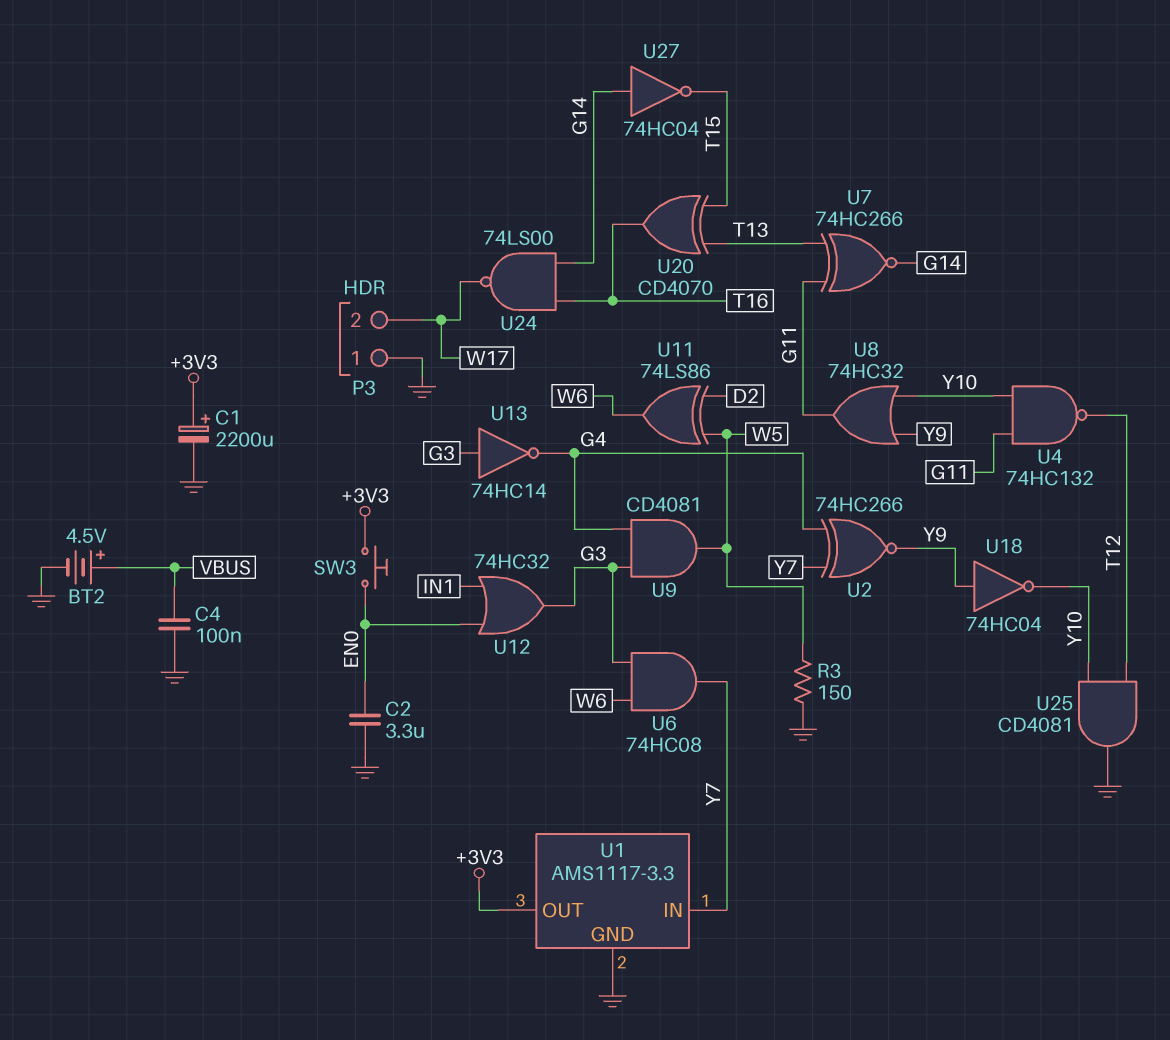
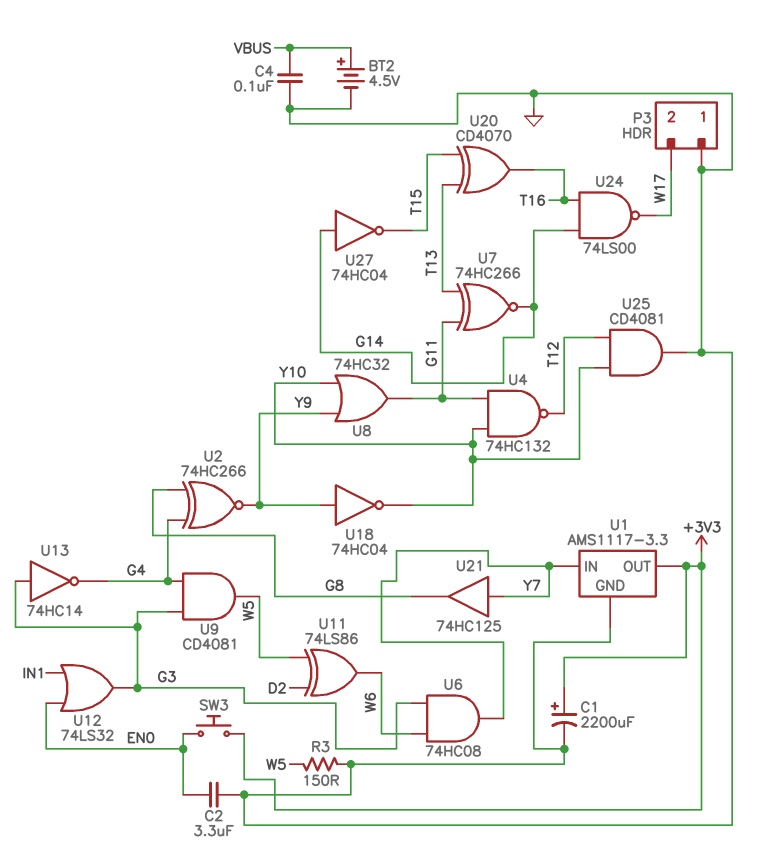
U2: XNOR 74HC266 (in G4, in Y7, out Y9) -> XNOR 74HC266 (in G4, in G8, out Y9)
U12: OR 74HC32 (in EN0, in IN1, out G3) -> OR 74LS32 (in EN0, in IN1, out G3)
U21: none -> buffer 74HC125 (in Y7, out G8)

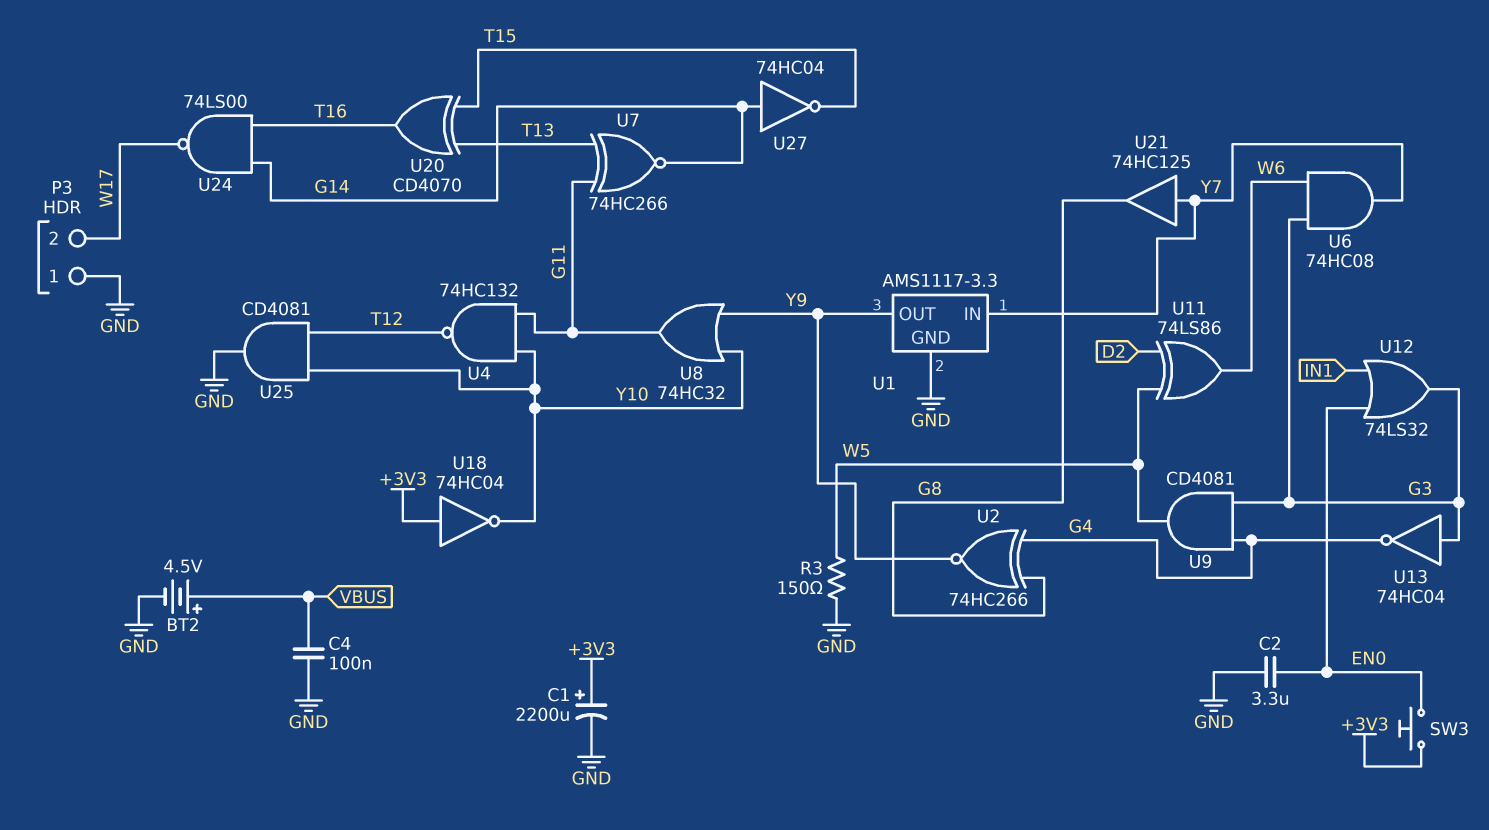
U1 pin OUT: +3V3 -> Y9
U13: NOT 74HC14 (in G3, out G4) -> NOT 74HC04 (in G3, out G4)
U18: NOT 74HC04 (in Y9, out Y10) -> NOT 74HC04 (in +3V3, out Y10)

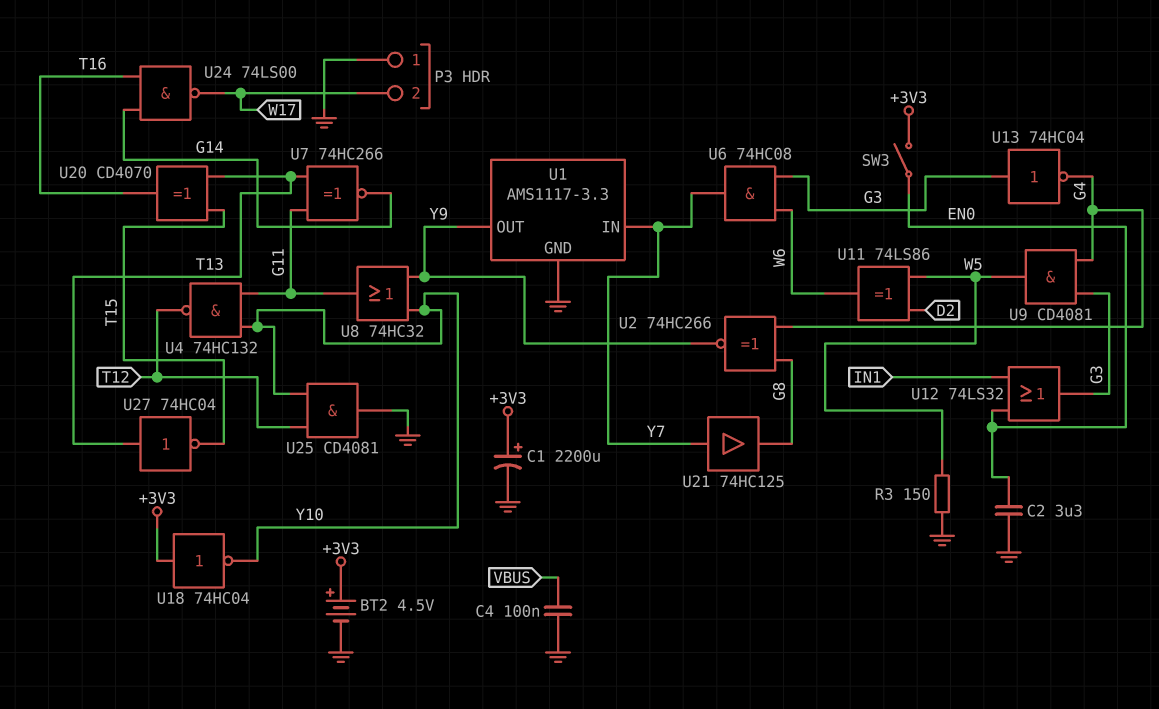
BT2: 4.5V (plus VBUS, minus GND) -> 4.5V (plus +3V3, minus GND)
SW3: button (+3V3, EN0) -> switch (+3V3, EN0)
U27: NOT 74HC04 (in G14, out T15) -> NOT 74HC04 (in T13, out T15)

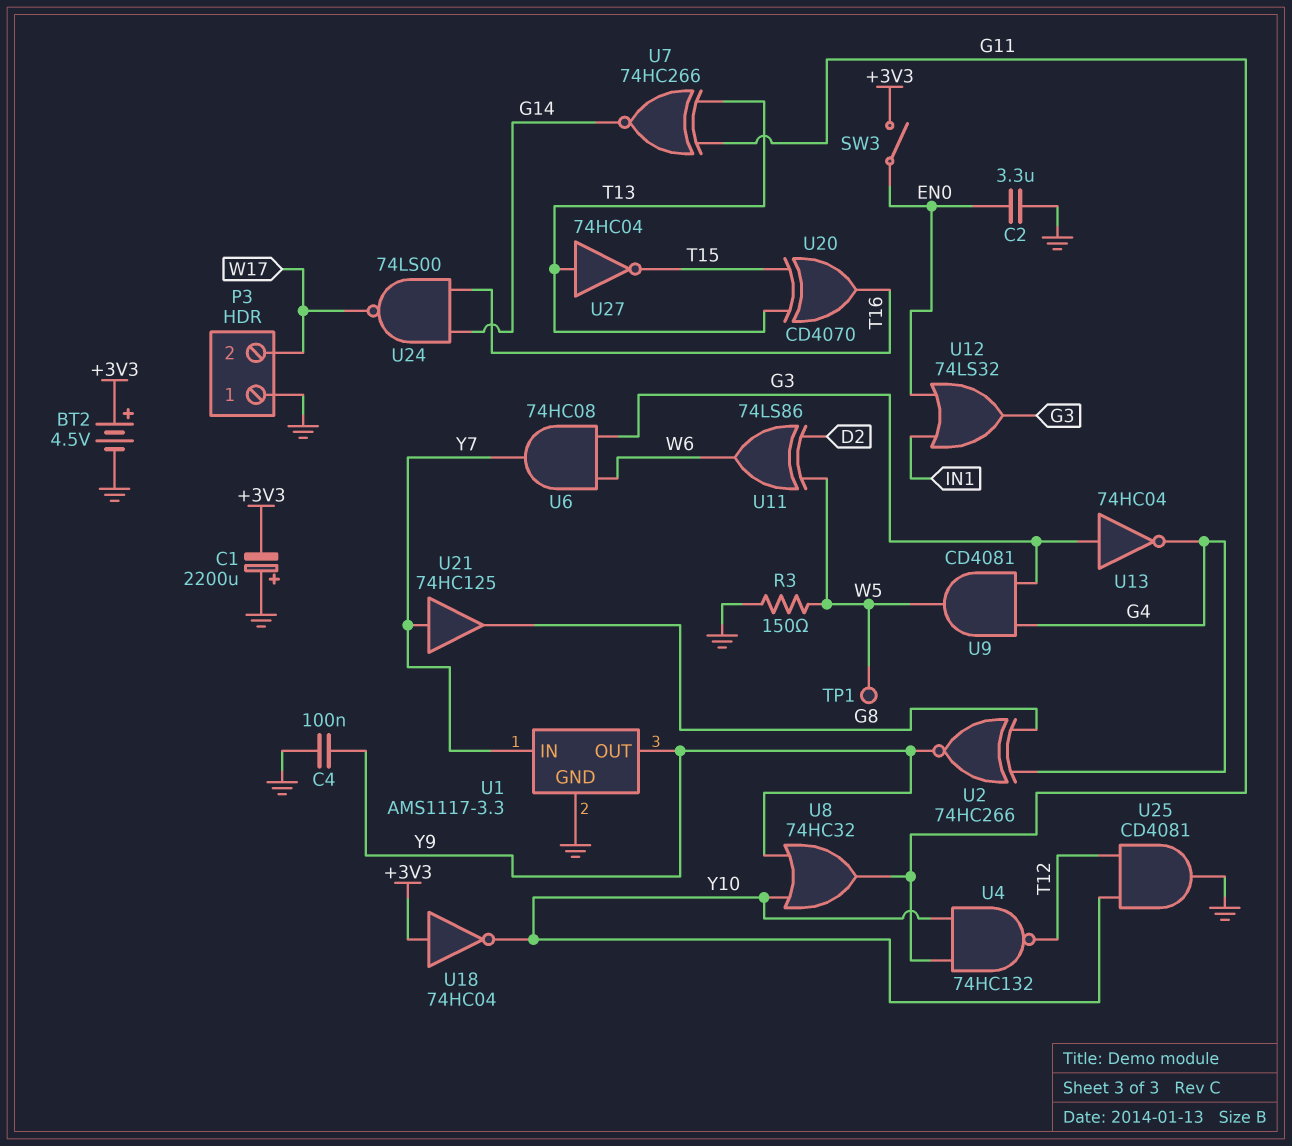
C1: 2200uF (plus +3V3, minus GND) -> 2200uF (plus GND, minus +3V3)
C4: 100nF (GND, VBUS) -> 100nF (GND, Y9)
TP1: none -> test point (W5)

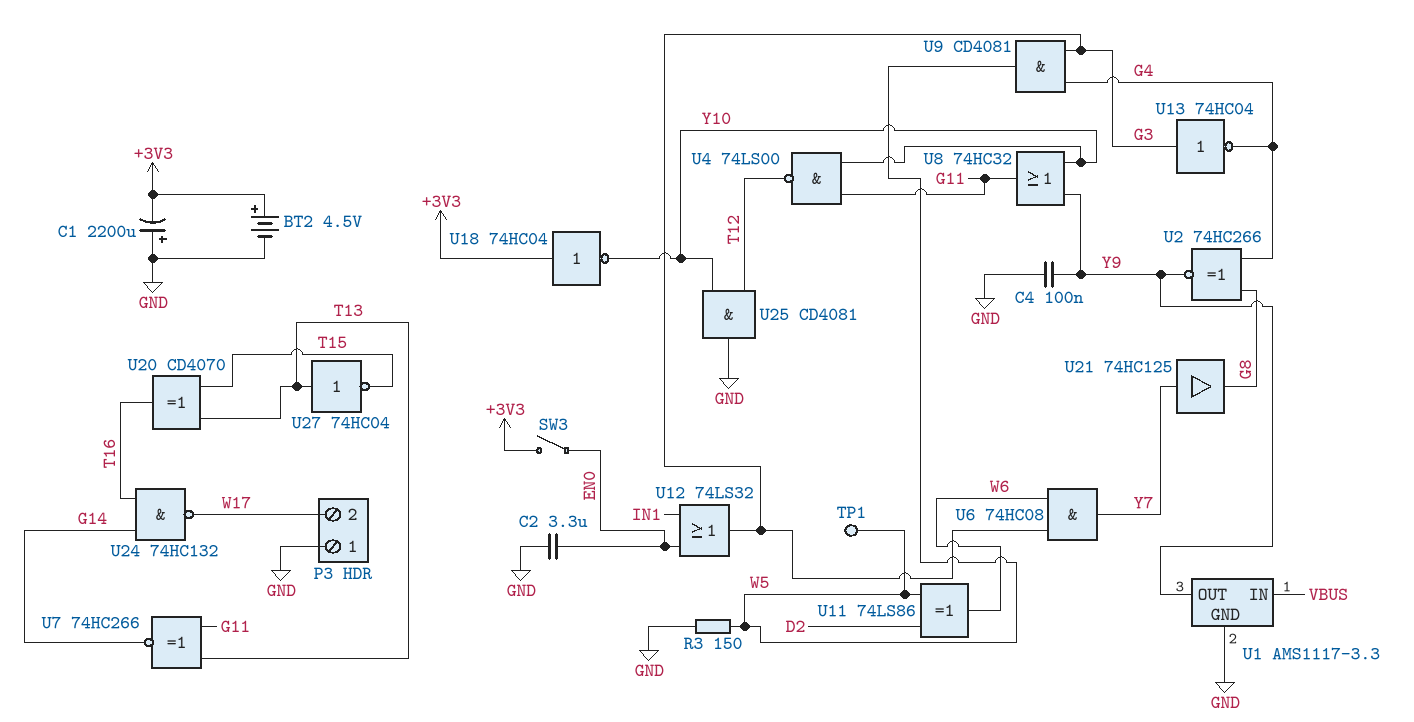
U1 pin IN: Y7 -> VBUS
U4: NAND 74HC132 (in G11, in Y10, out T12) -> NAND 74LS00 (in G11, in Y10, out T12)
U24: NAND 74LS00 (in G14, in T16, out W17) -> NAND 74HC132 (in G14, in T16, out W17)

